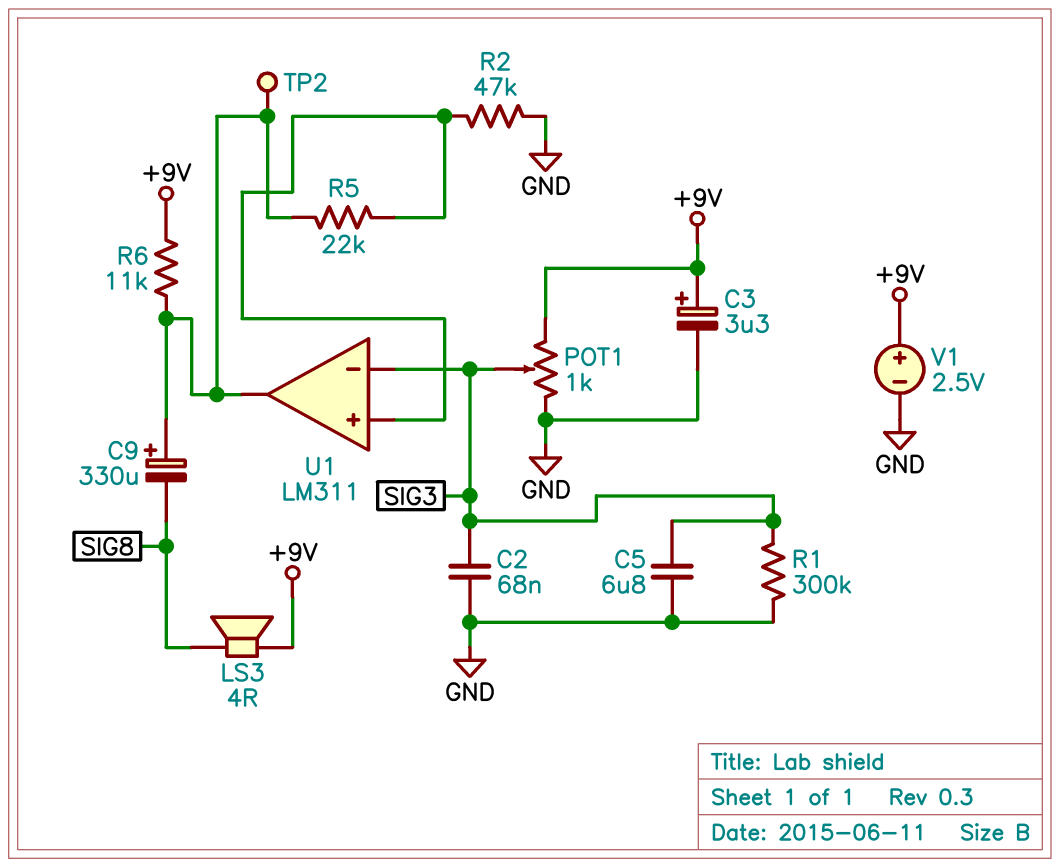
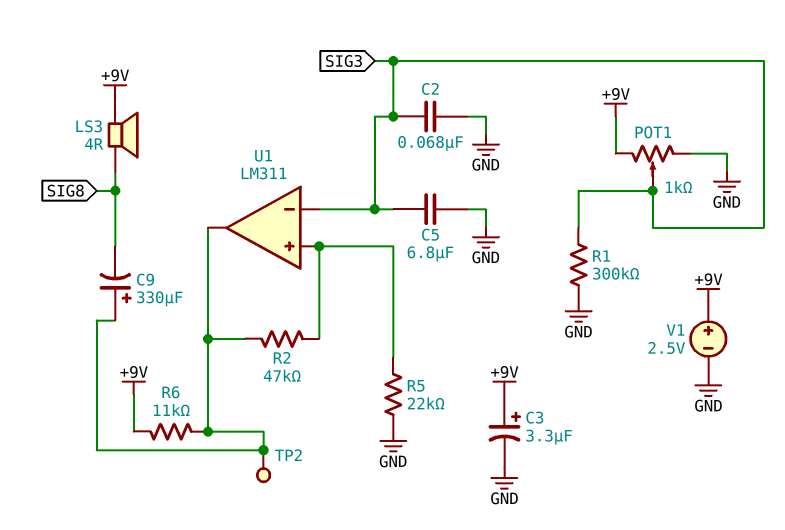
R2: 47k (GND, U1/in+) -> 47k (U1/in+, U1/out)
R5: 22k (U1/in+, U1/out) -> 22k (GND, U1/in+)

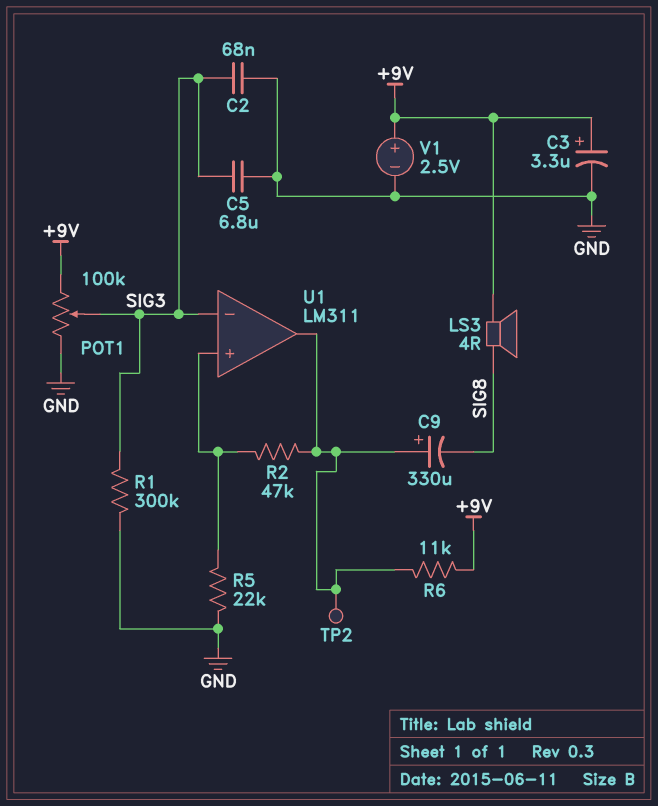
POT1: 1k (+9V, GND, wiper SIG3) -> 100k (+9V, GND, wiper SIG3)

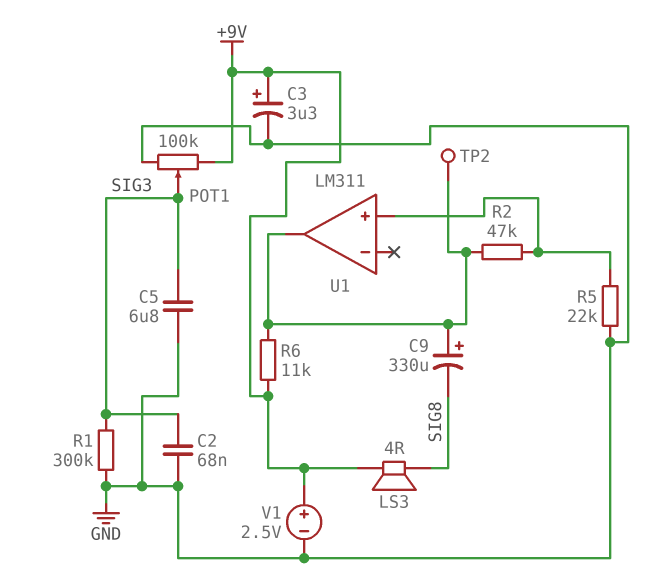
U1 pin in-: SIG3 -> none

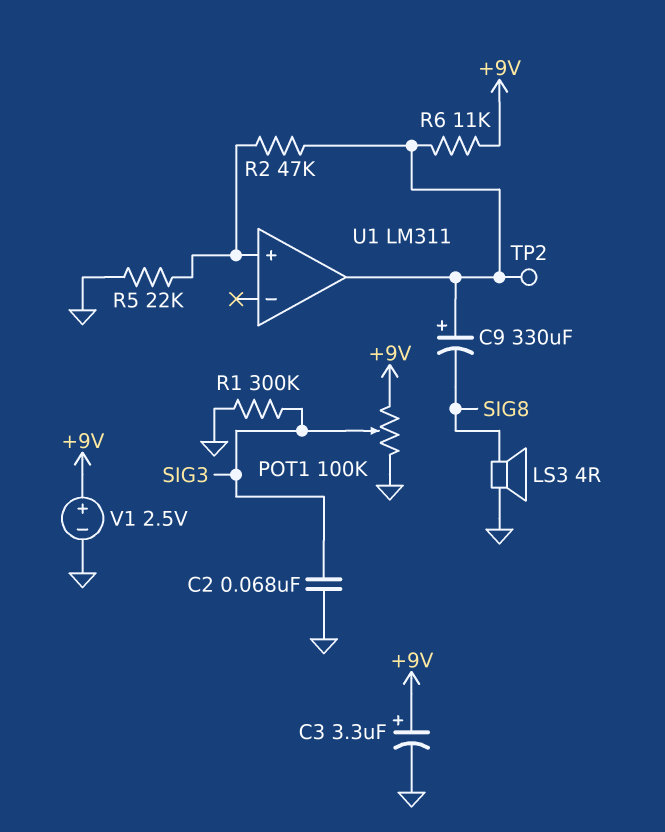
C5: 6.8uF (GND, SIG3) -> none
LS3: speaker 4R (+9V, SIG8) -> speaker 4R (GND, SIG8)

